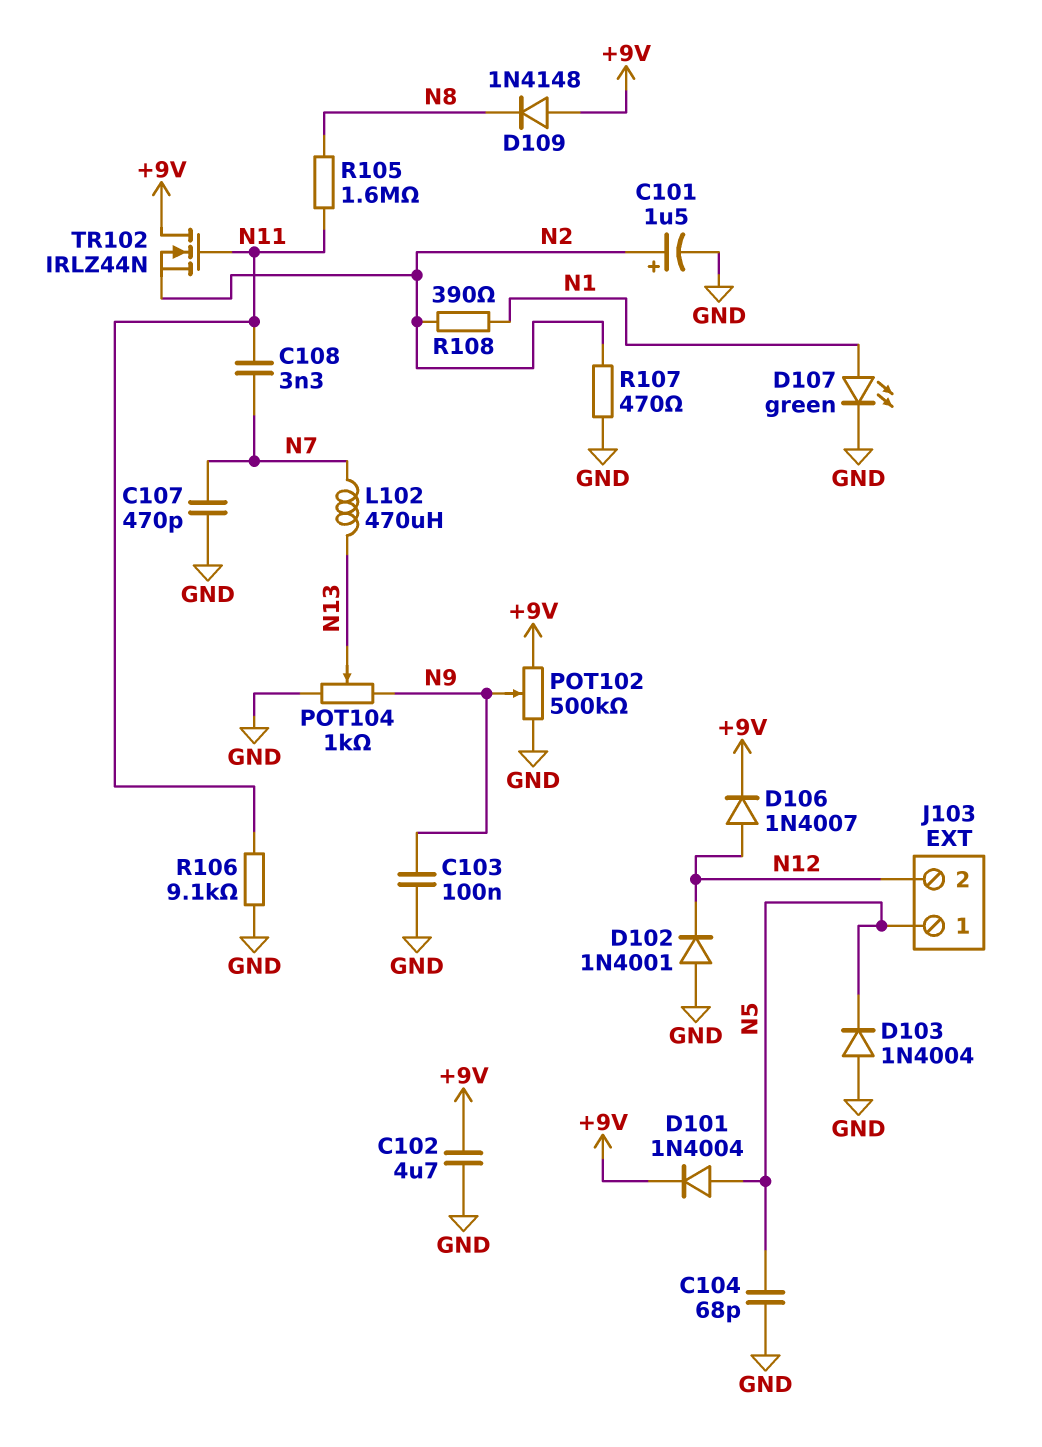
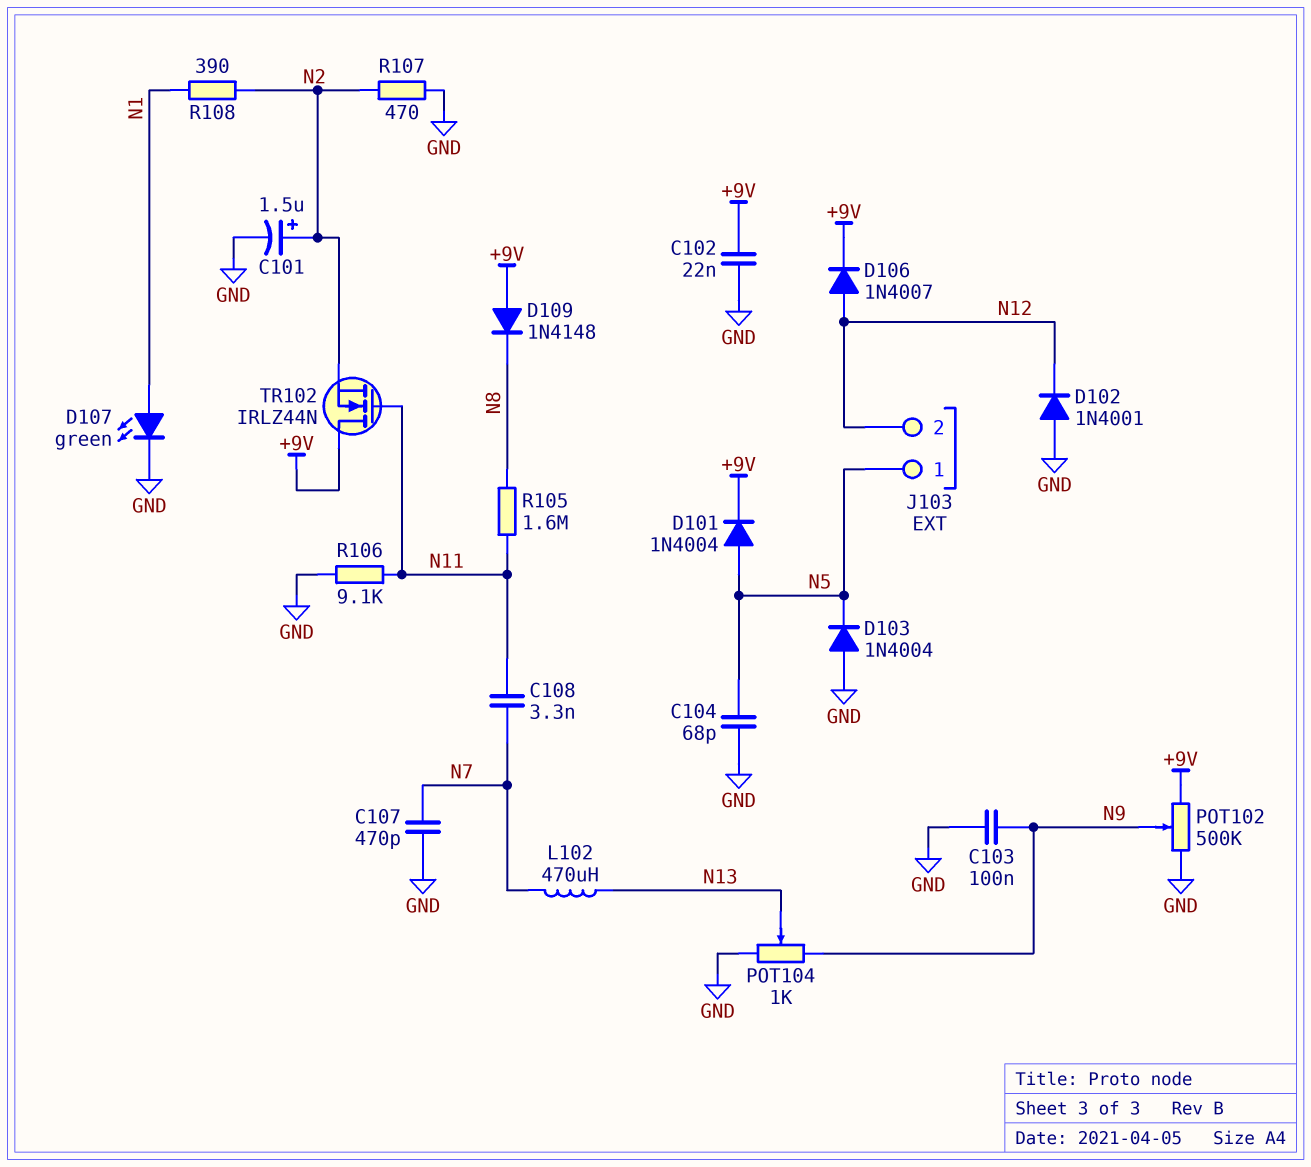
C102: 4.7uF (+9V, GND) -> 22nF (+9V, GND)

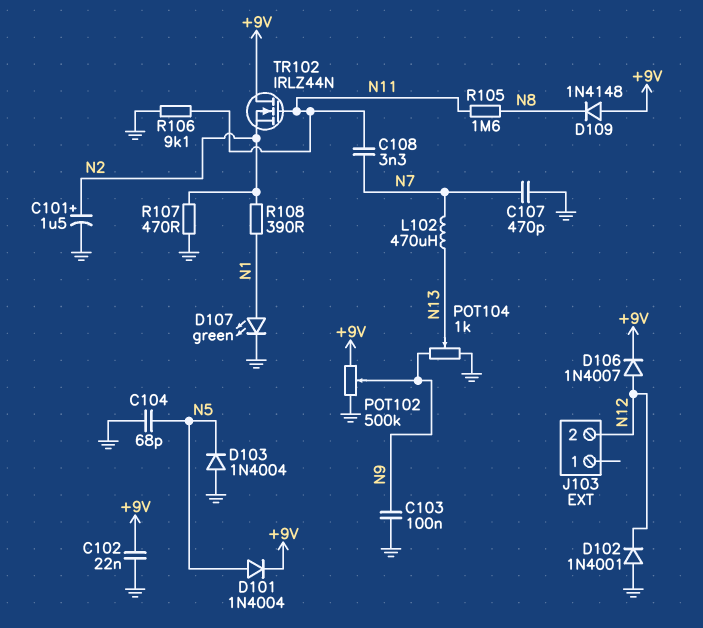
J103 pin 1: N5 -> none

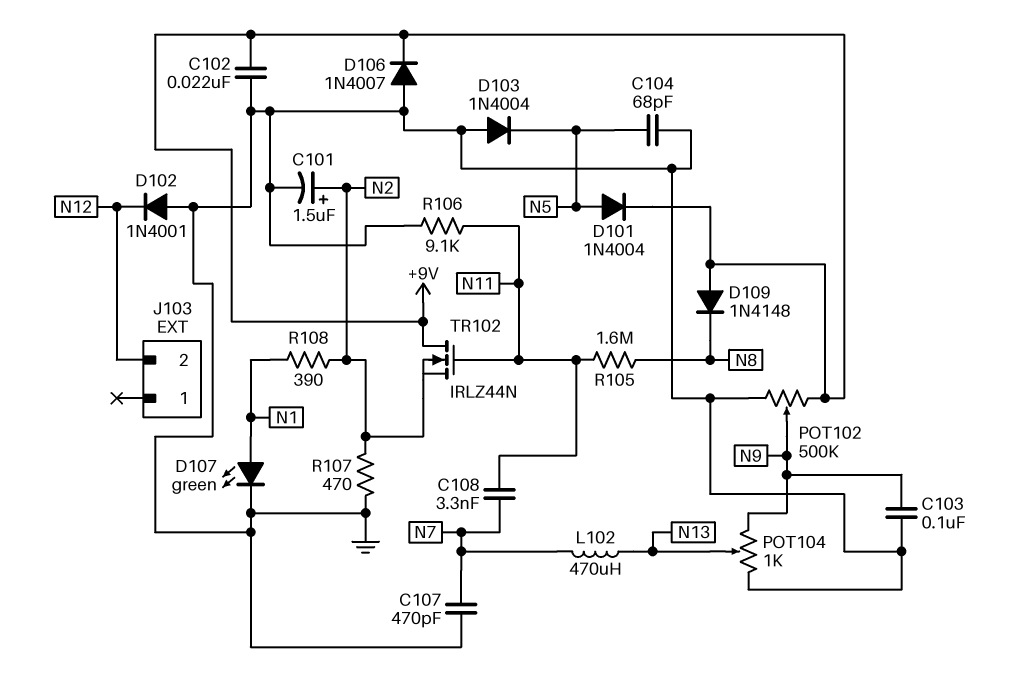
D106: diode 1N4007 (A N12, K +9V) -> diode 1N4007 (A GND, K +9V)

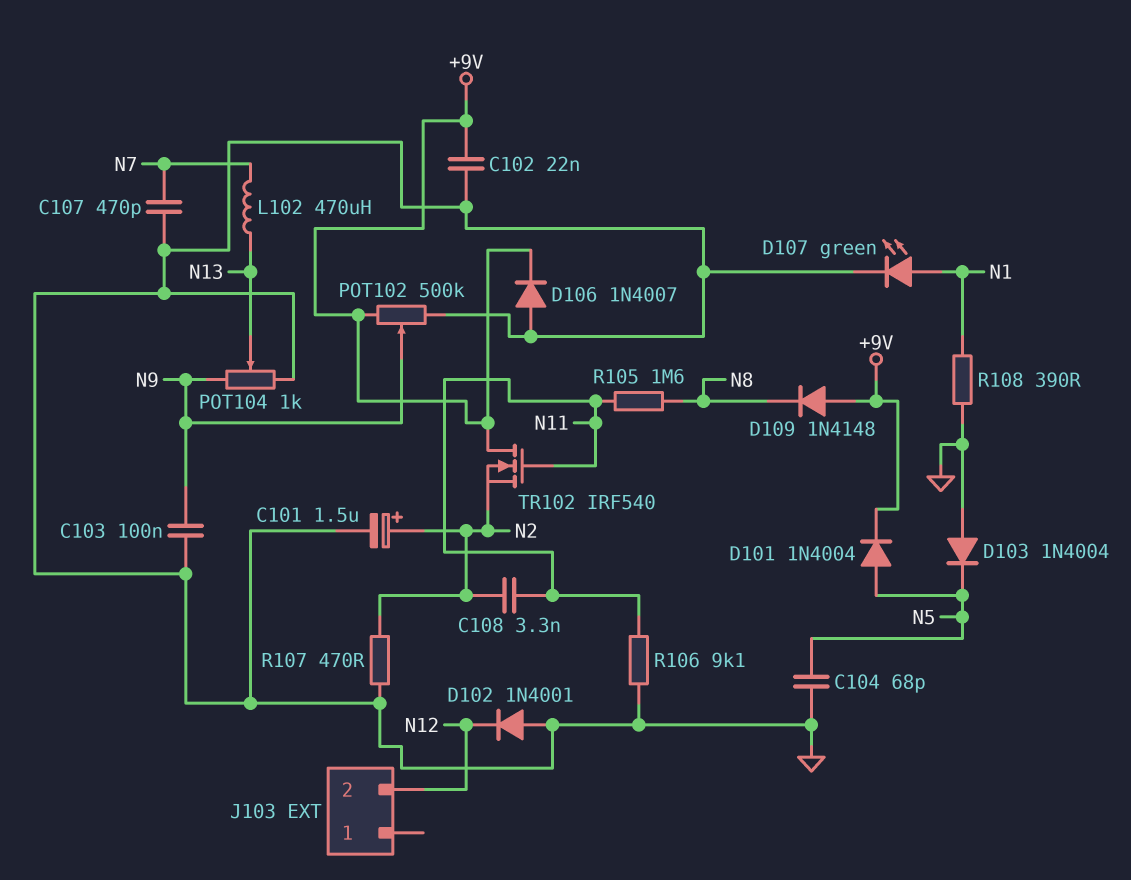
C108: 3.3nF (N7, N11) -> 3.3nF (N2, N11)
R108: 390 (N1, N2) -> 390 (GND, N1)
TR102: NMOS IRLZ44N (G N11, D +9V, S N2) -> NMOS IRF540 (G N11, D +9V, S N2)

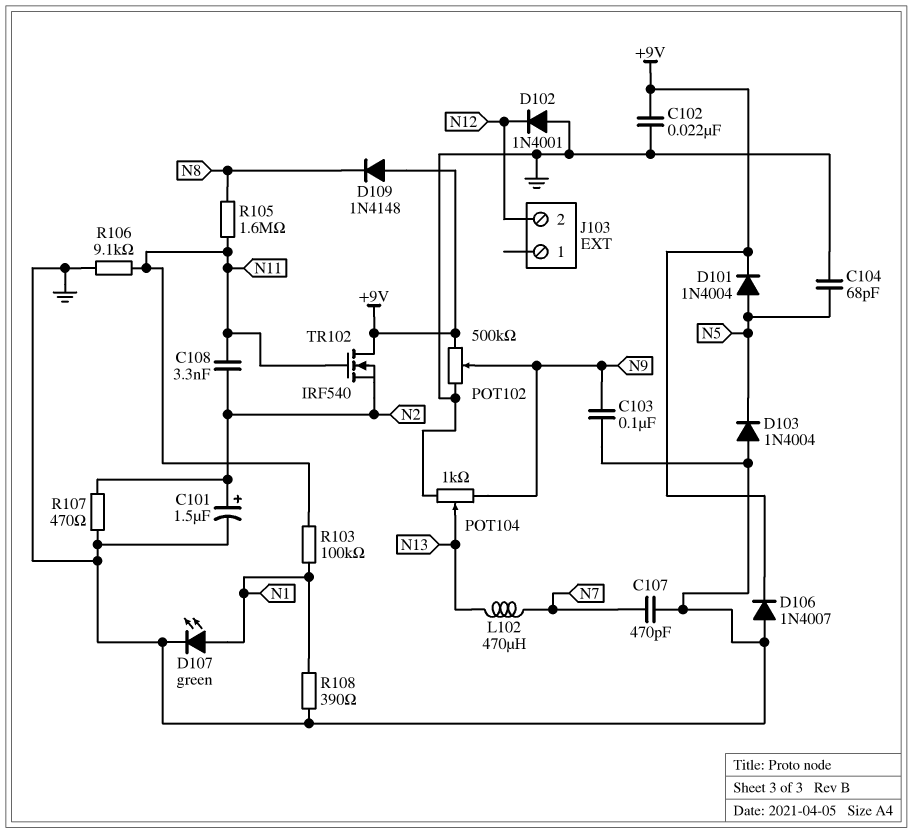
R103: none -> 100k (N1, N11)

